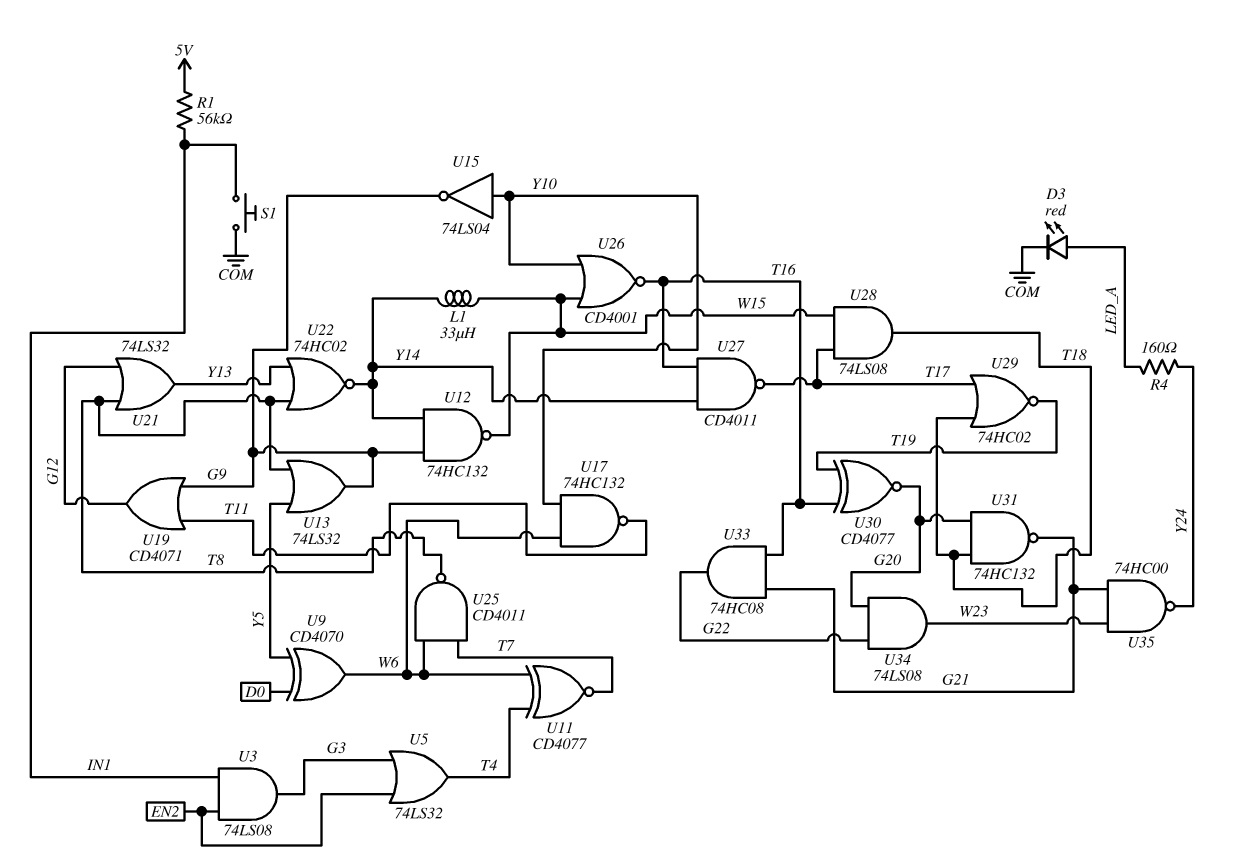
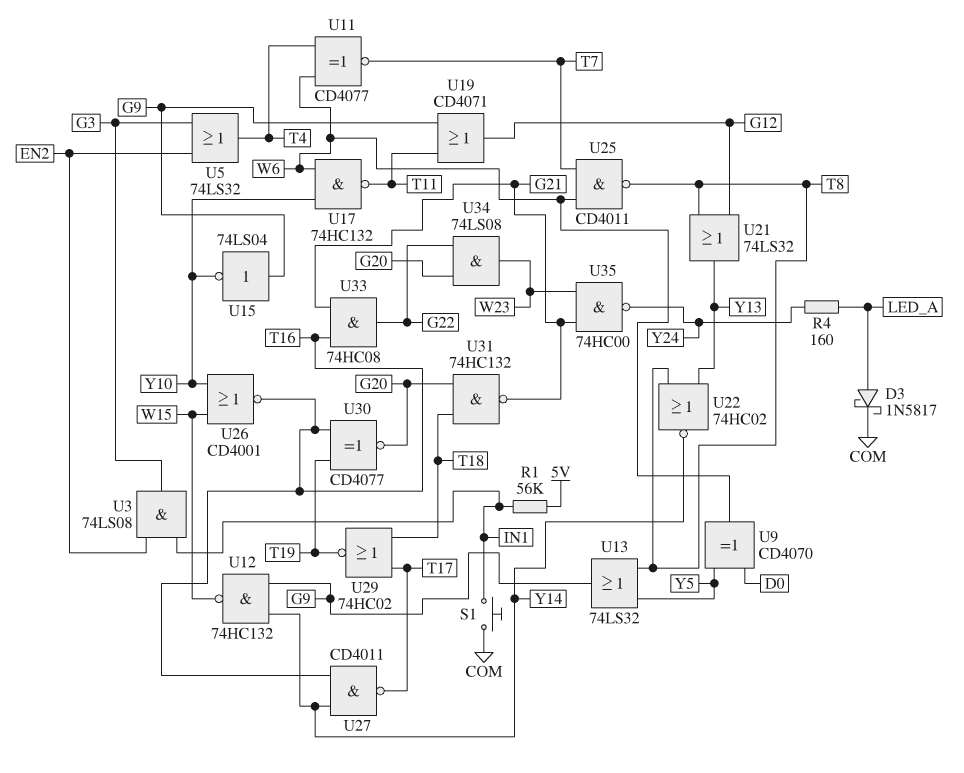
D3: LED red (A LED_A, K COM) -> schottky 1N5817 (A LED_A, K COM)
L1: 33uH (W15, Y14) -> none
U15: NOT 74LS04 (in Y10, out G9) -> NOT 74LS04 (in G9, out Y10)
U28: AND 74LS08 (in T17, in W15, out T18) -> none

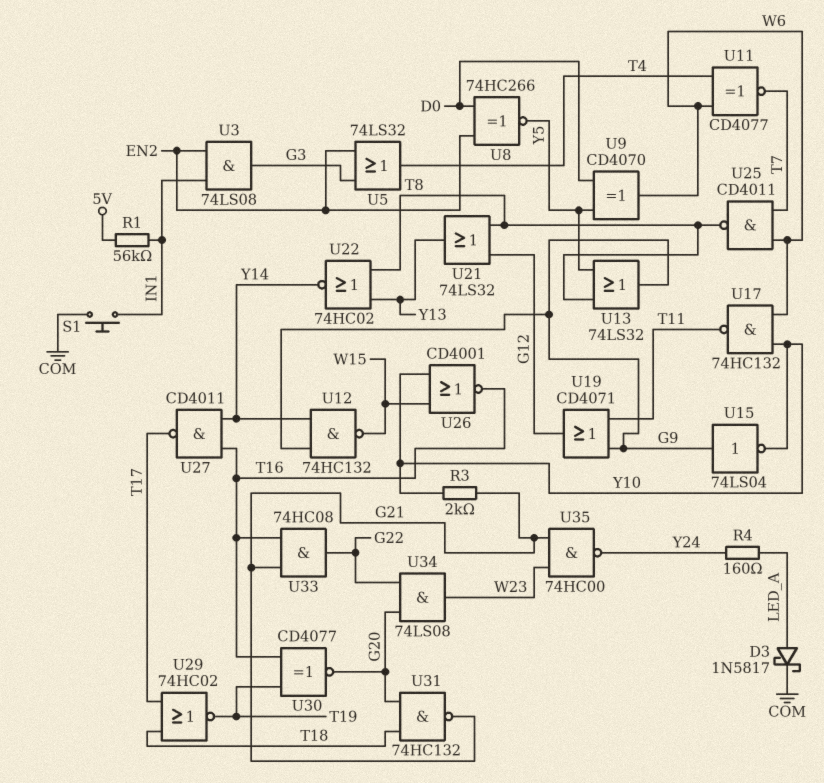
R3: none -> 2k (G21, Y10)
U8: none -> XNOR 74HC266 (in D0, in EN2, out Y5)

